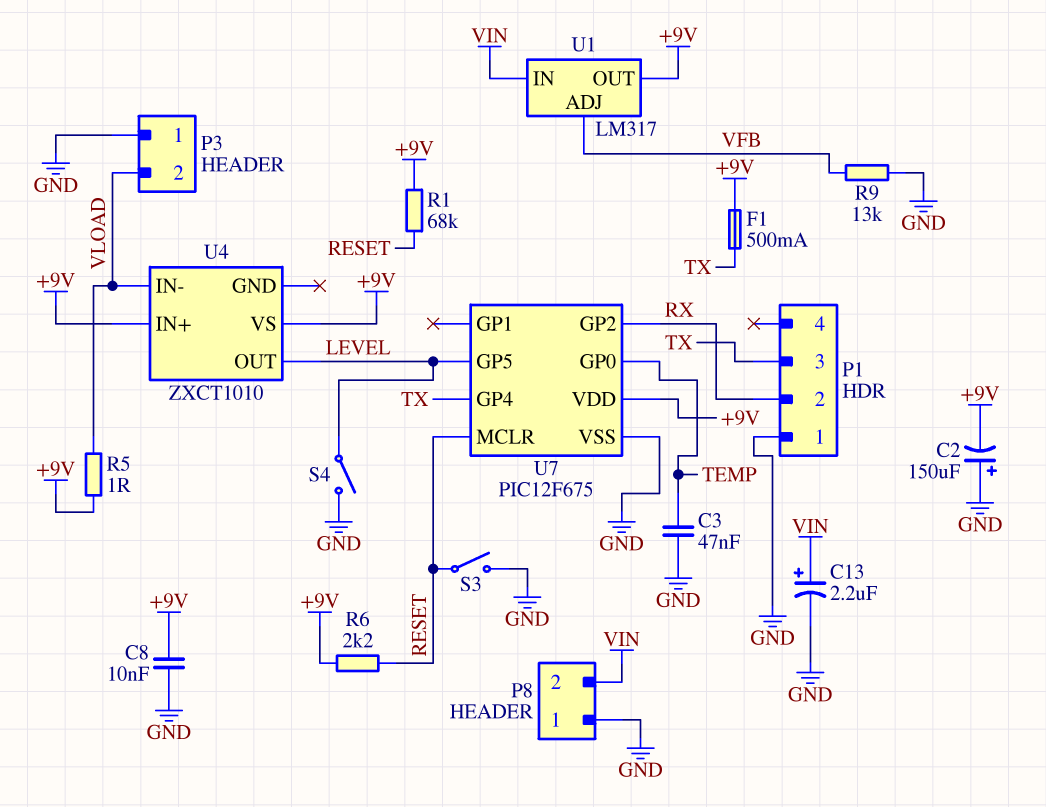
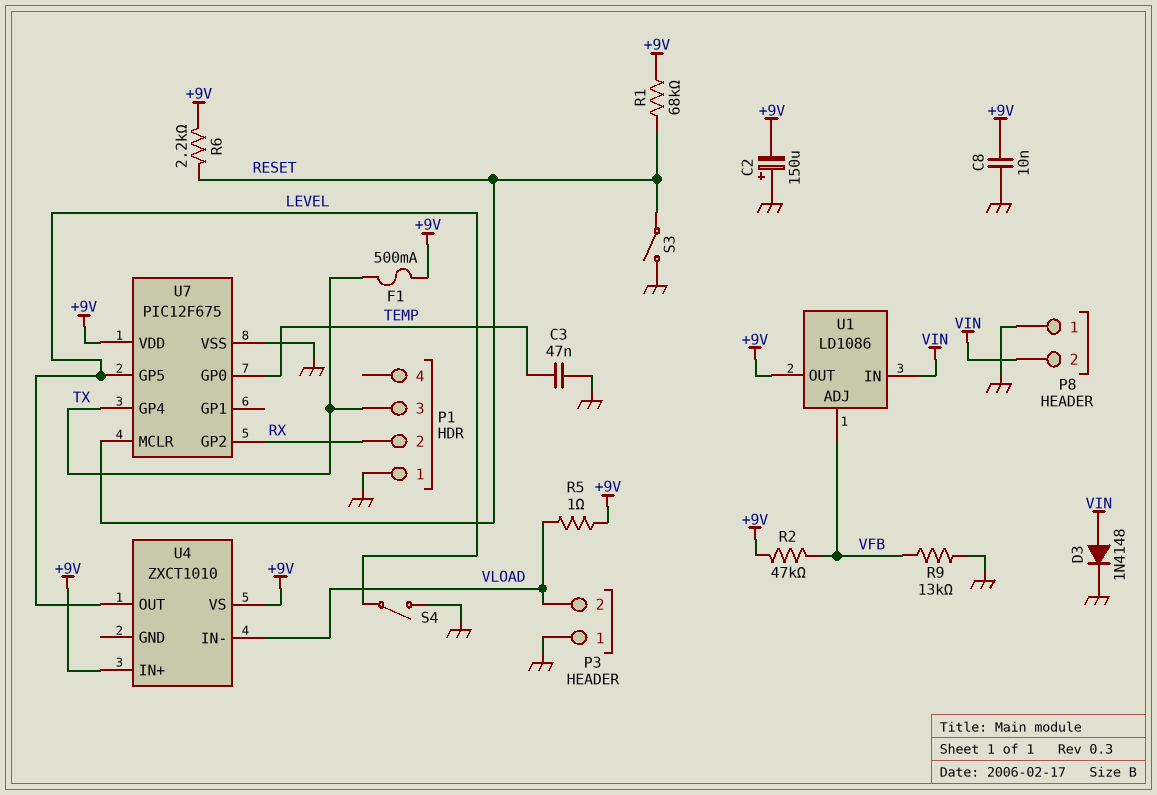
C13: 2.2uF (plus VIN, minus GND) -> none
D3: none -> diode 1N4148 (A VIN, K GND)
R2: none -> 47k (+9V, VFB)
U1: LM317 -> LD1086

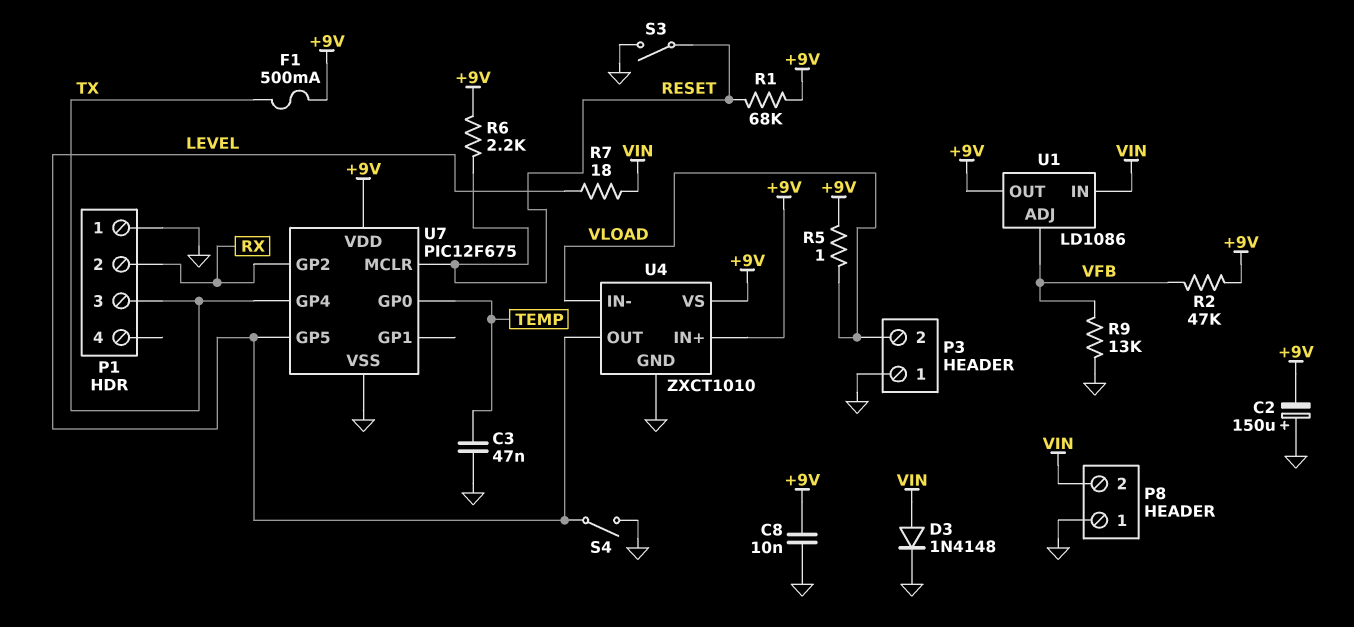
R7: none -> 18 (LEVEL, VIN)
U4 pin GND: none -> GND

